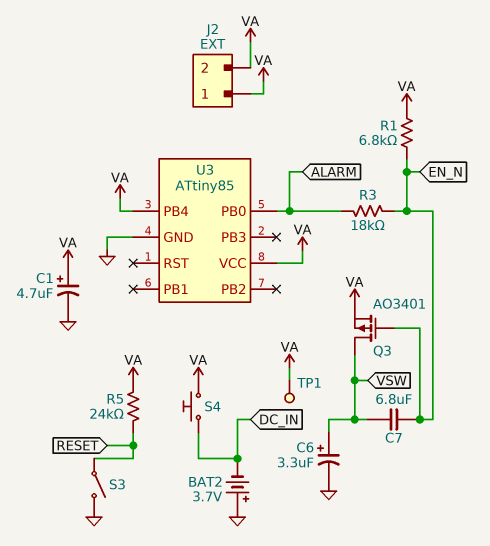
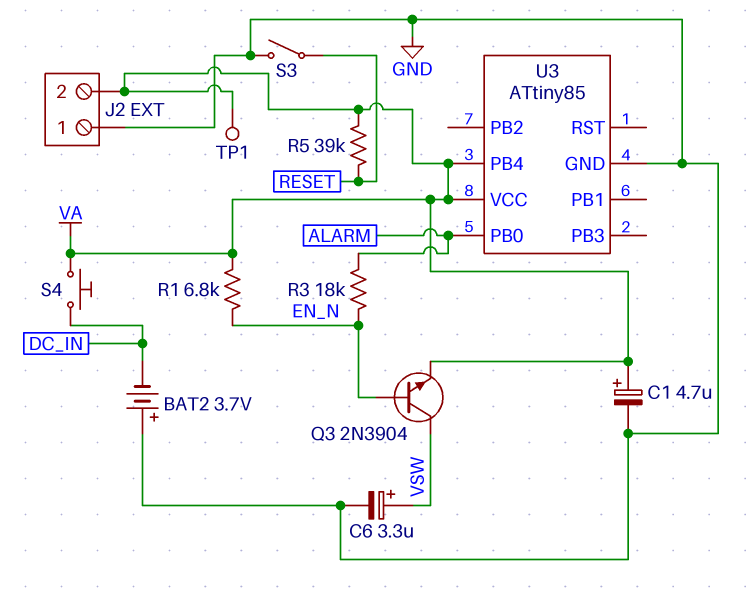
C7: 6.8uF (EN_N, VSW) -> none
J2 pin 1: VA -> GND
Q3: PMOS AO3401 (G EN_N, D VSW, S VA) -> NPN 2N3904 (B EN_N, C VSW, E VA)
R5: 24k (RESET, VA) -> 39k (RESET, VA)

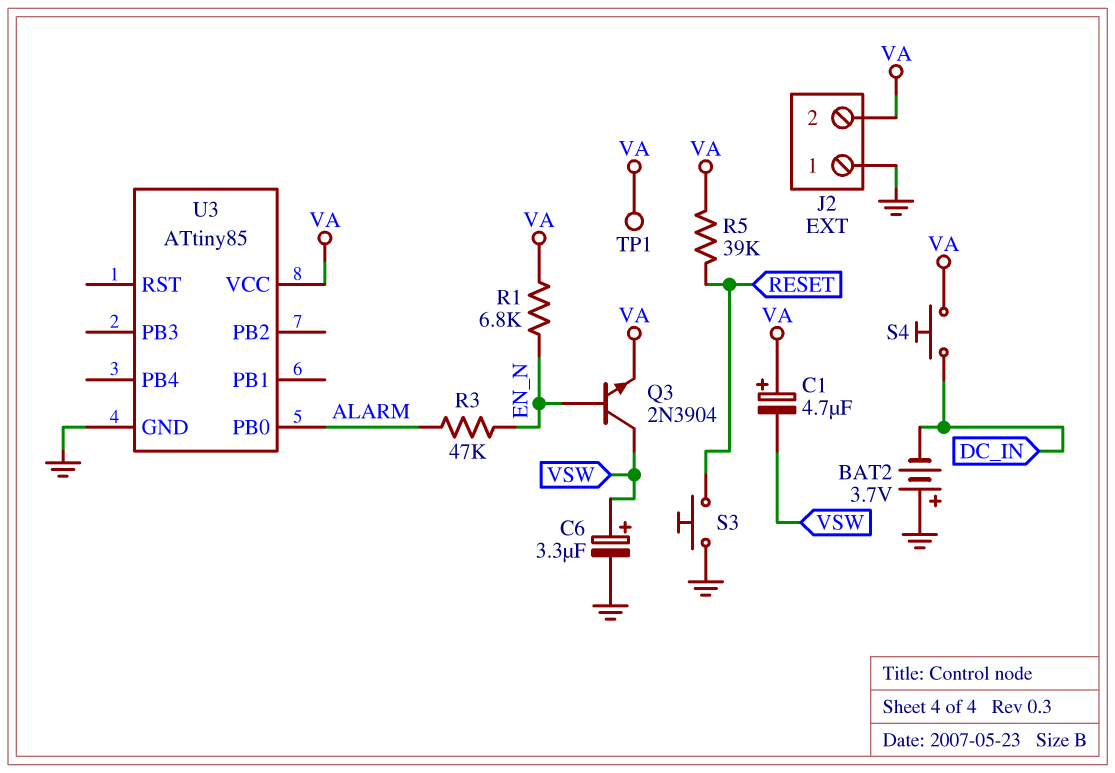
C1: 4.7uF (plus VA, minus GND) -> 4.7uF (plus VA, minus VSW)
R3: 18k (ALARM, EN_N) -> 47k (ALARM, EN_N)
S3: switch (GND, RESET) -> button (GND, RESET)
U3 pin PB4: VA -> none

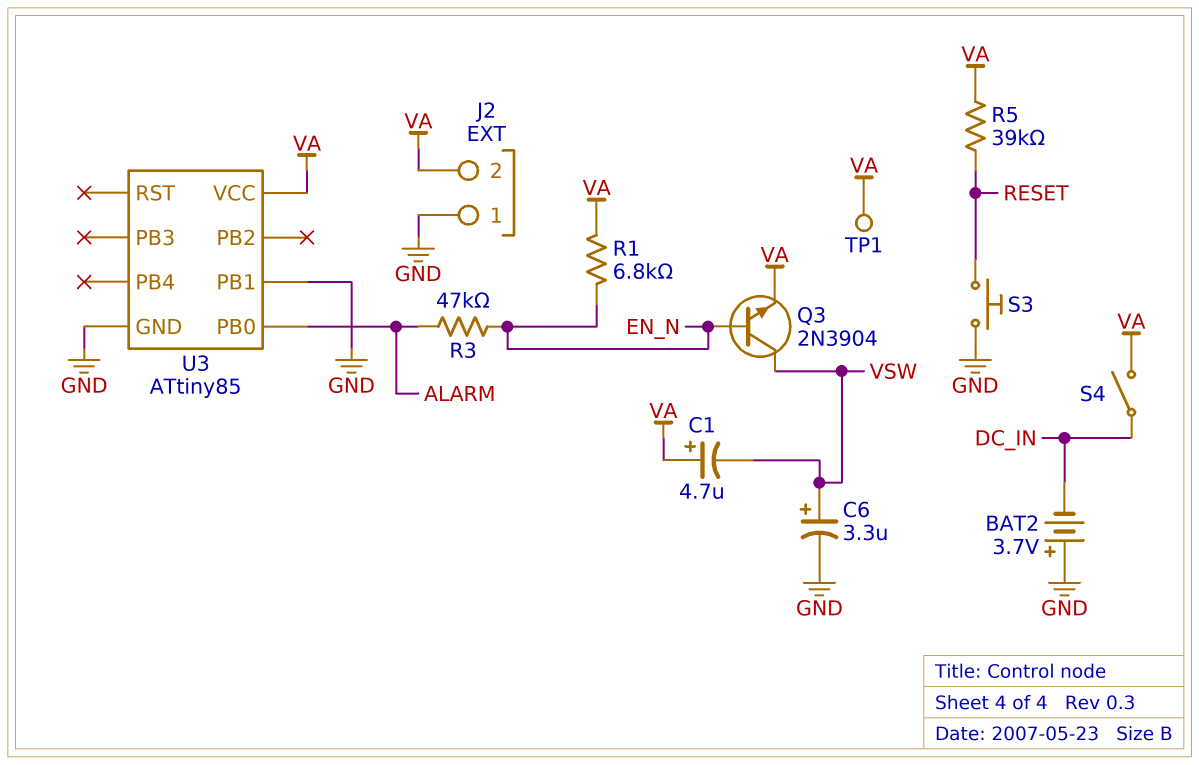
S4: button (DC_IN, VA) -> switch (DC_IN, VA)
U3 pin PB1: none -> GND

